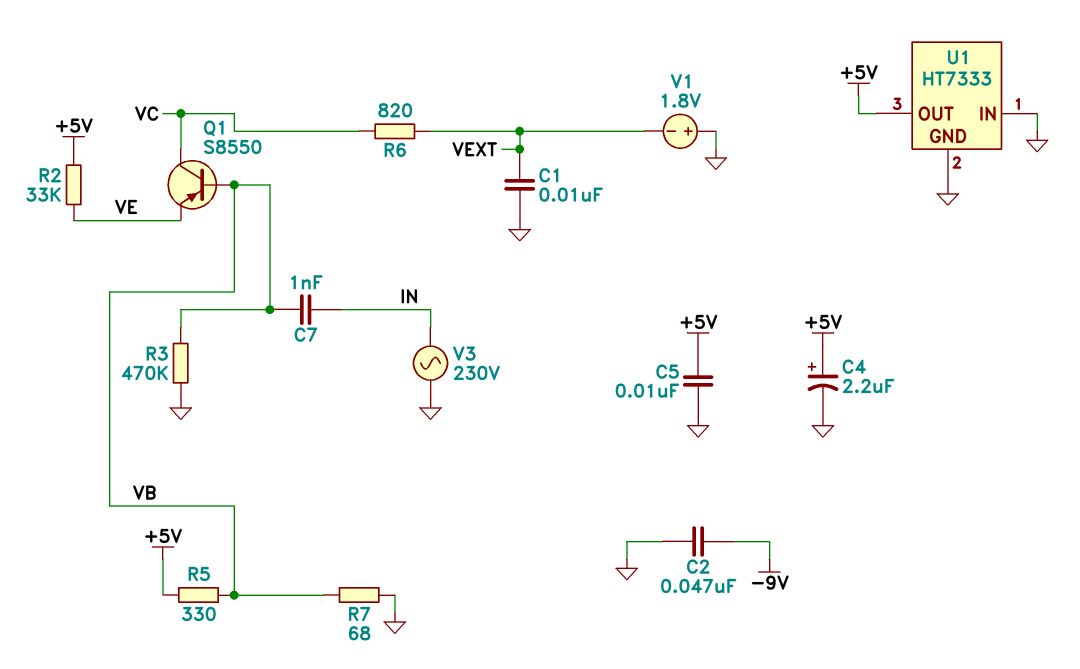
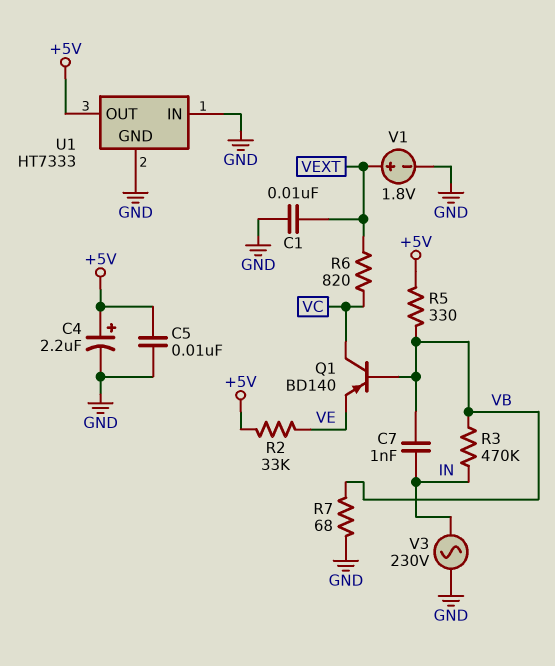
C2: 47nF (-9V, GND) -> none
Q1: PNP S8550 (B VB, C VC, E VE) -> PNP BD140 (B VB, C VC, E VE)
R3: 470k (GND, VB) -> 470k (IN, VB)
V1: 1.8V (plus GND, minus VEXT) -> 1.8V (plus VEXT, minus GND)

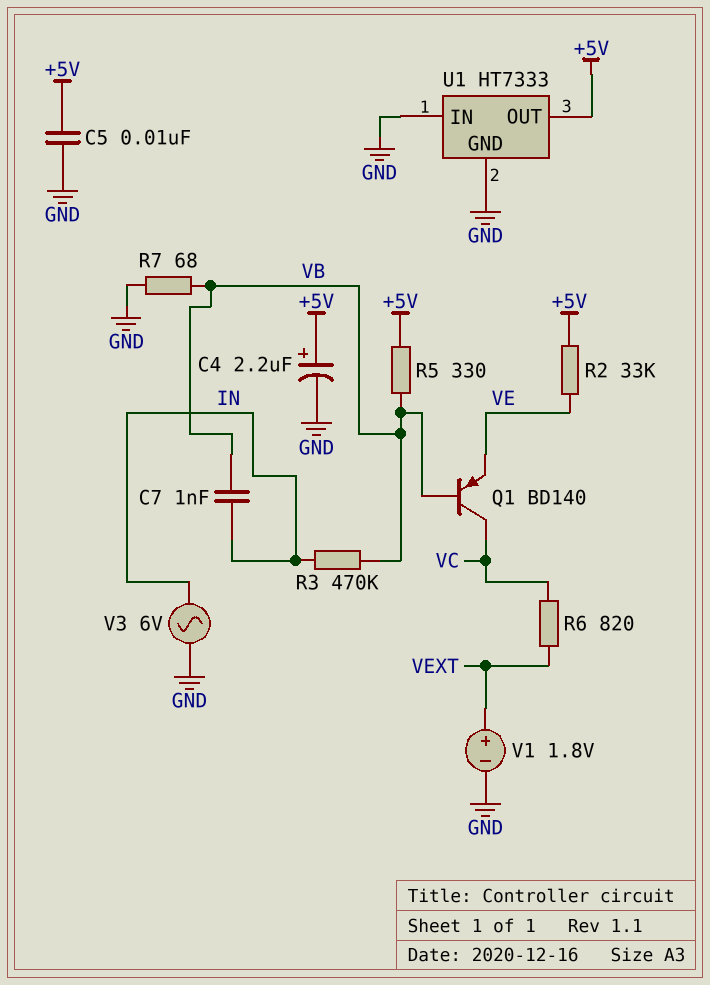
C1: 10nF (GND, VEXT) -> none
V3: AC 230V (GND, IN) -> AC 6V (GND, IN)

